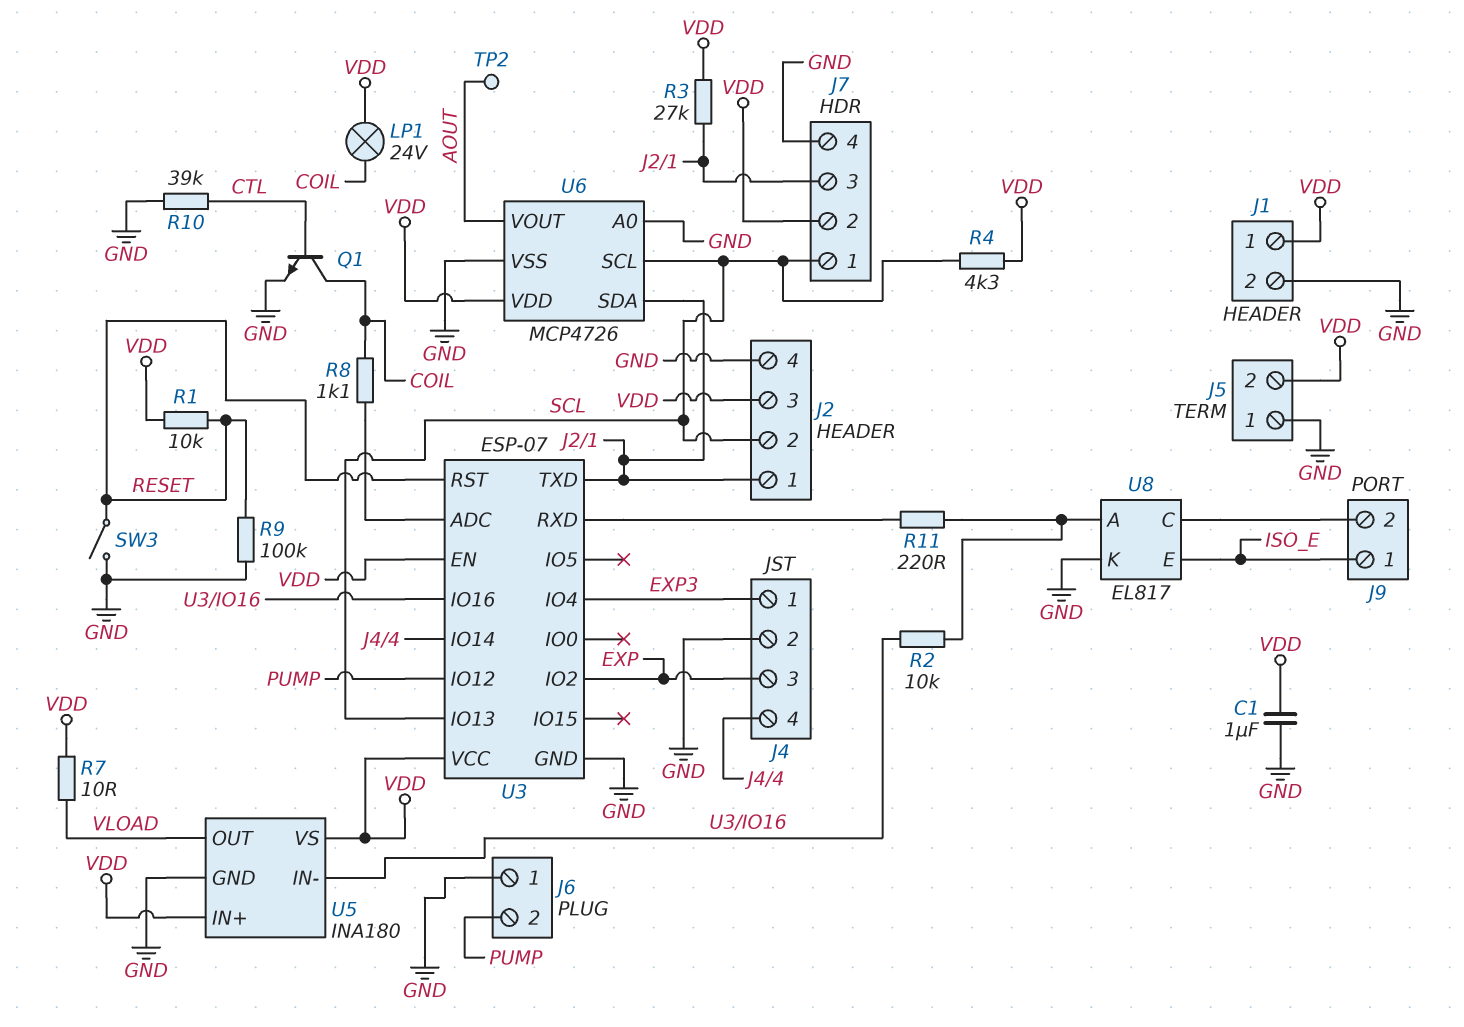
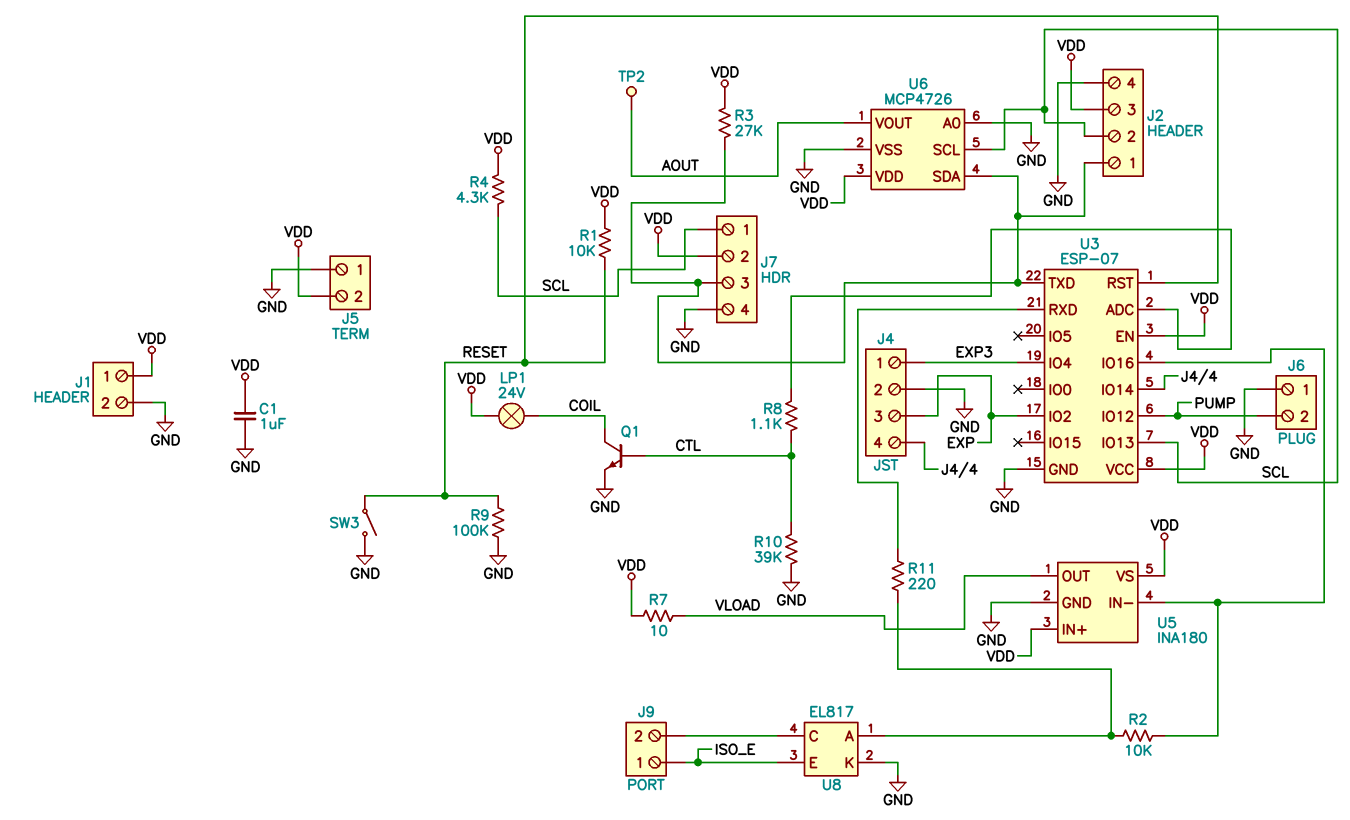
R8: 1.1k (COIL, U3/ADC) -> 1.1k (CTL, U3/ADC)

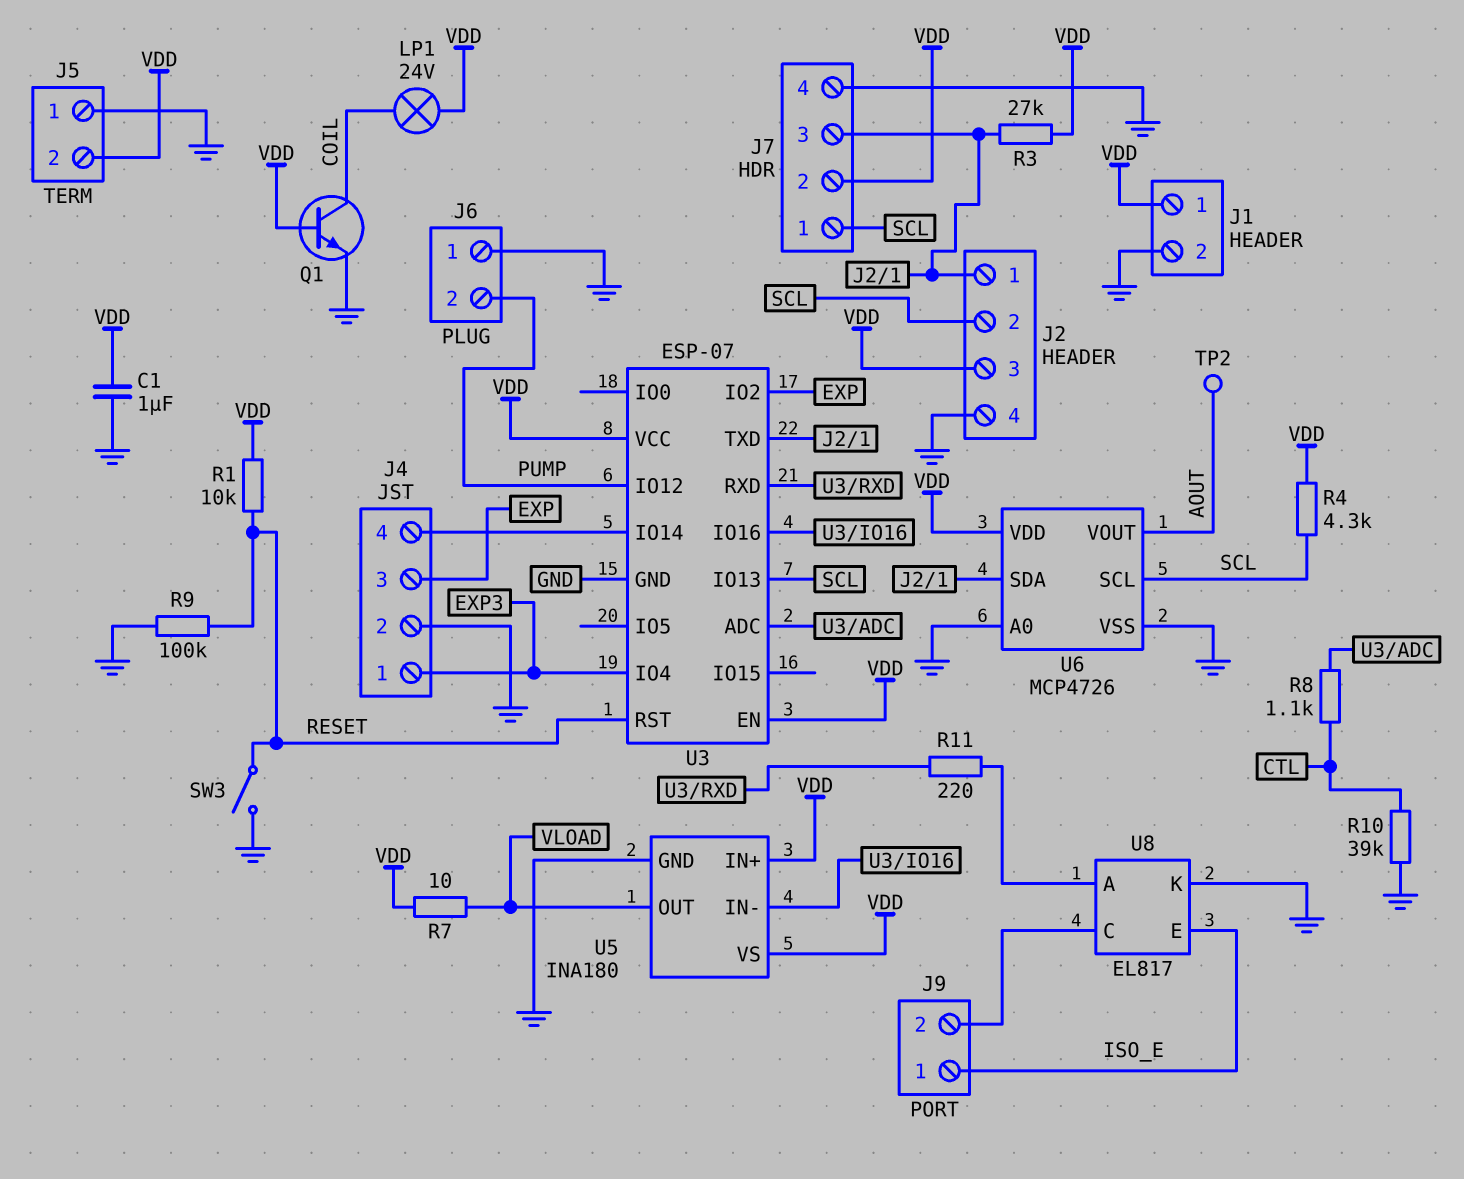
Q1: NPN (B CTL, C COIL, E GND) -> NPN (B VDD, C COIL, E GND)
R2: 10k (U3/IO16, U8/A) -> none

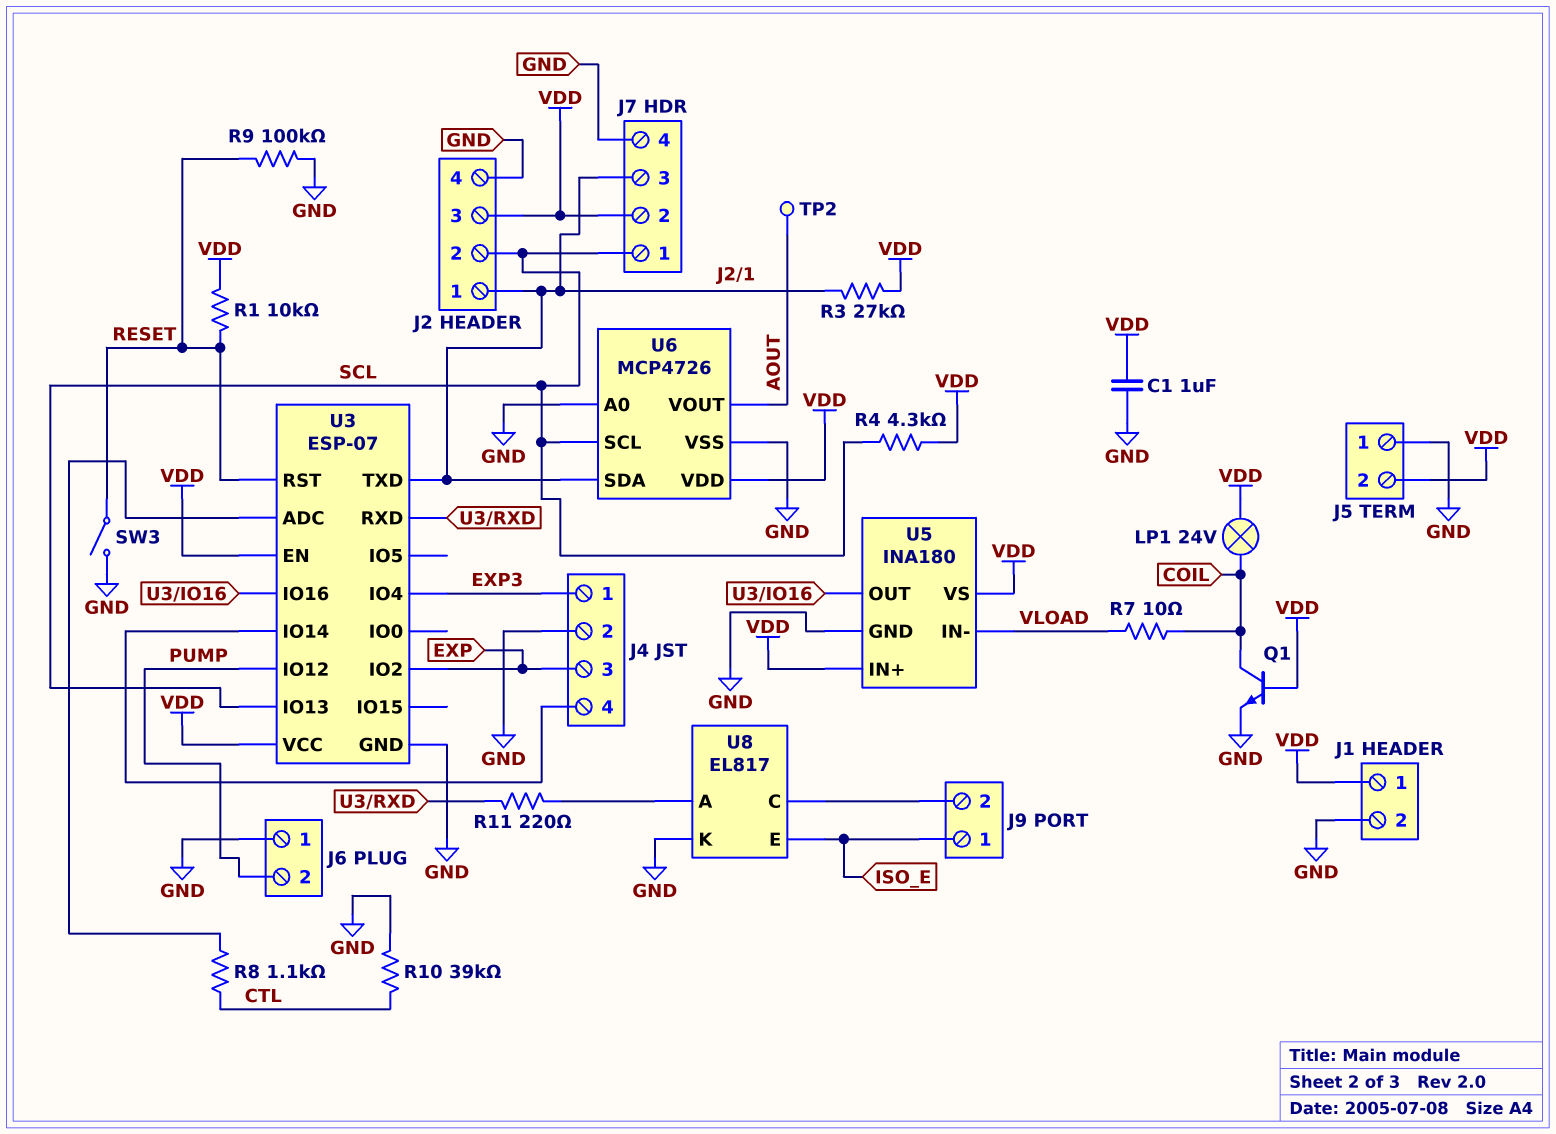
R7: 10 (VDD, VLOAD) -> 10 (COIL, VLOAD)
U5 pin IN-: U3/IO16 -> VLOAD
U5 pin OUT: VLOAD -> U3/IO16

